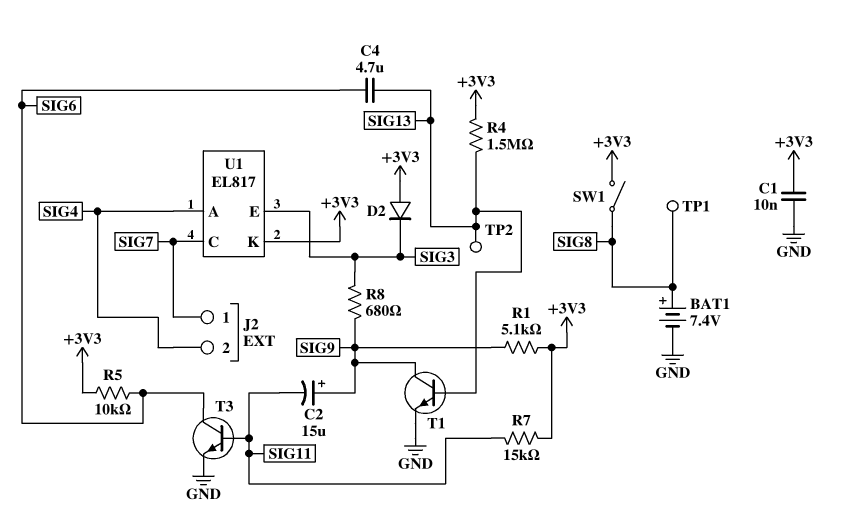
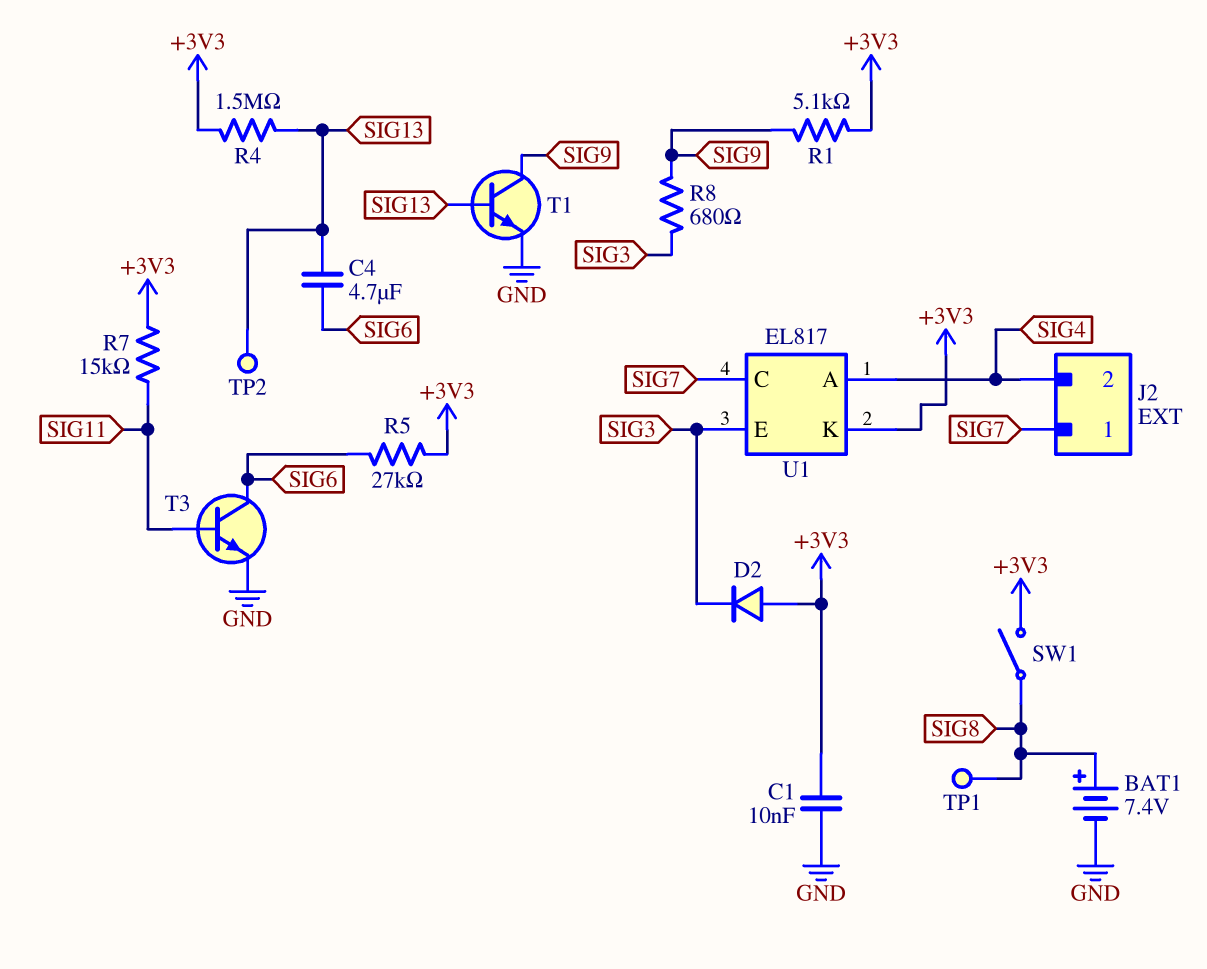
C2: 15uF (plus SIG9, minus SIG11) -> none
R5: 10k (+3V3, SIG6) -> 27k (+3V3, SIG6)

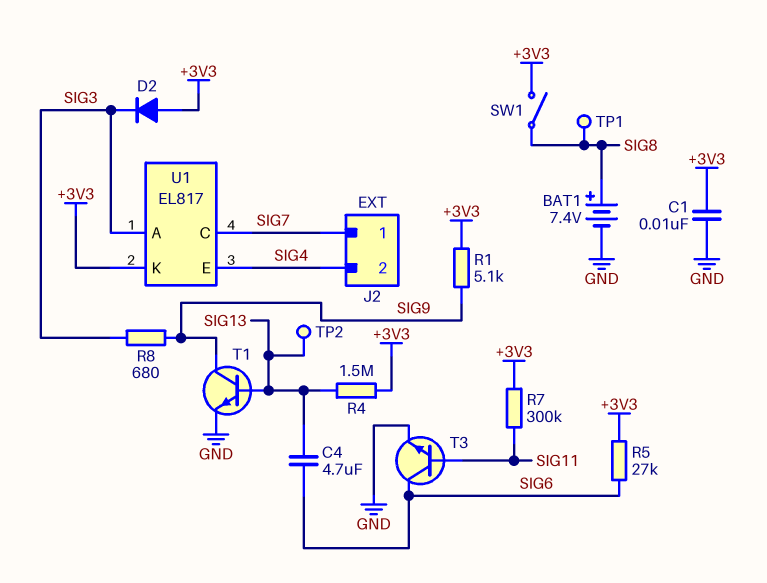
R7: 15k (+3V3, SIG11) -> 300k (+3V3, SIG11)
U1 pin A: SIG4 -> SIG3
U1 pin E: SIG3 -> SIG4

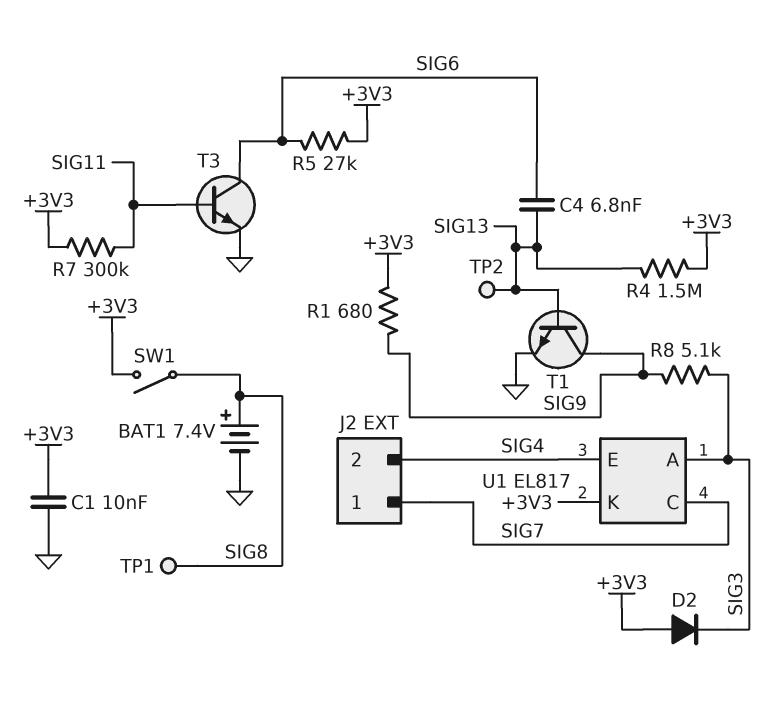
C4: 4.7uF (SIG6, SIG13) -> 6.8nF (SIG6, SIG13)
R1: 5.1k (+3V3, SIG9) -> 680 (+3V3, SIG9)
R8: 680 (SIG3, SIG9) -> 5.1k (SIG3, SIG9)

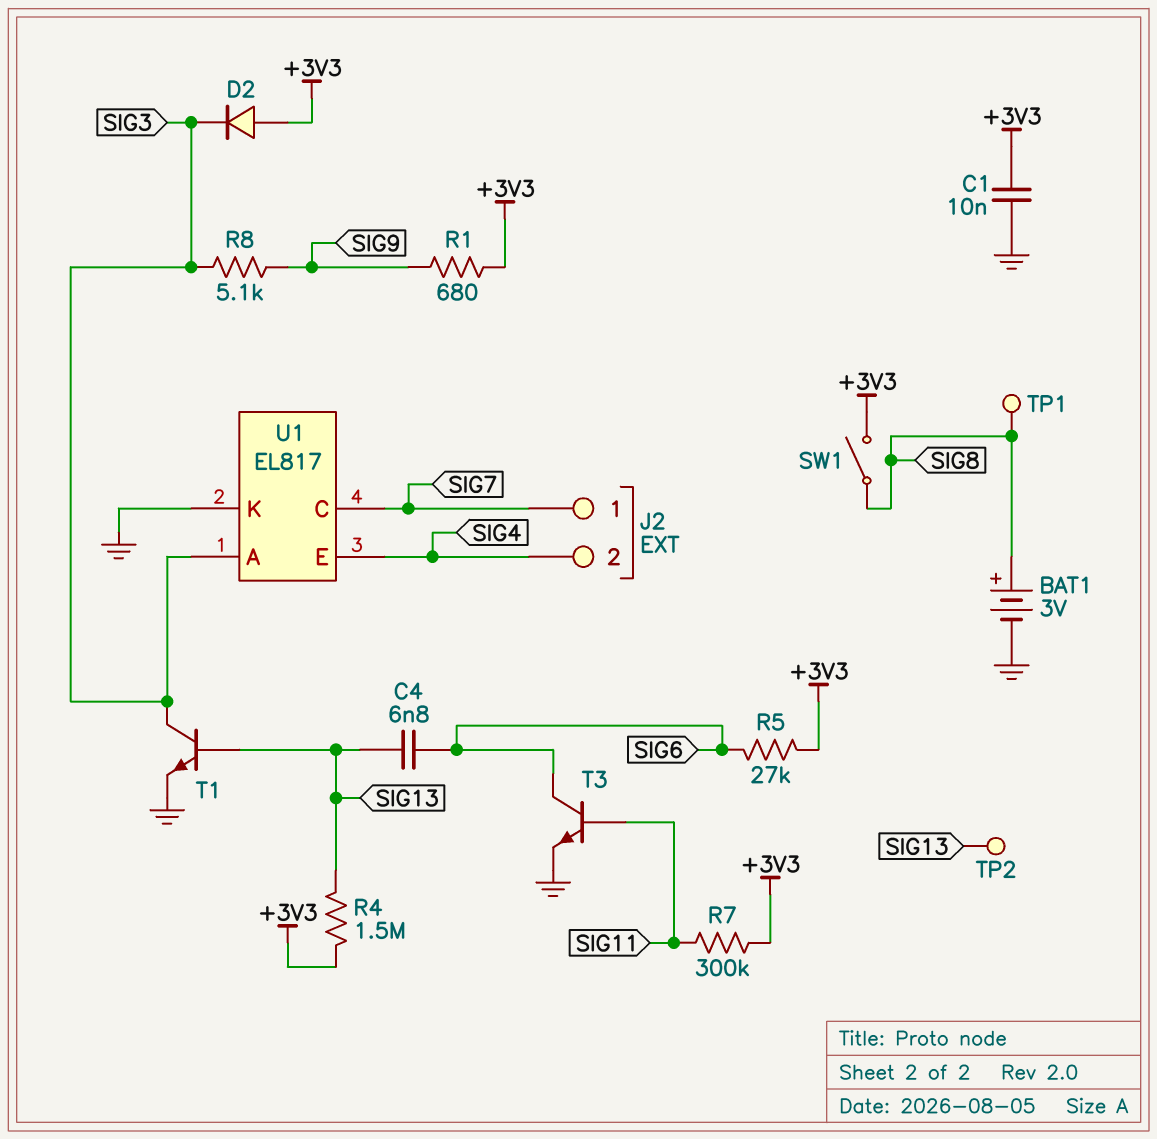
BAT1: 7.4V (plus SIG8, minus GND) -> 3V (plus SIG8, minus GND)
T1: NPN (B SIG13, C SIG9, E GND) -> NPN (B SIG13, C SIG3, E GND)
U1 pin K: +3V3 -> GND

